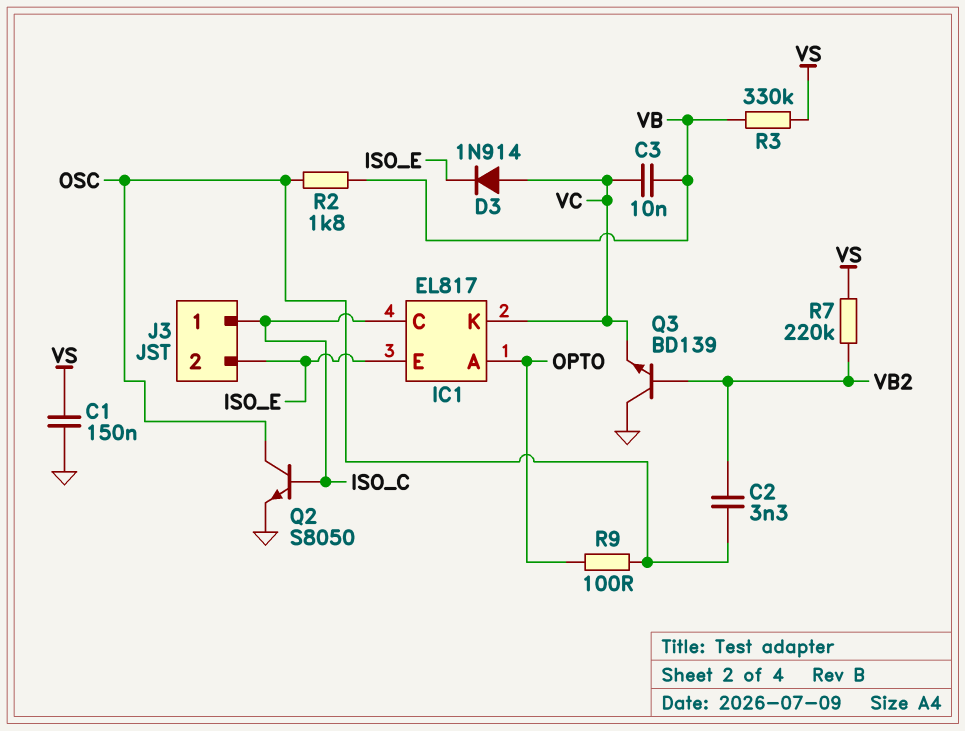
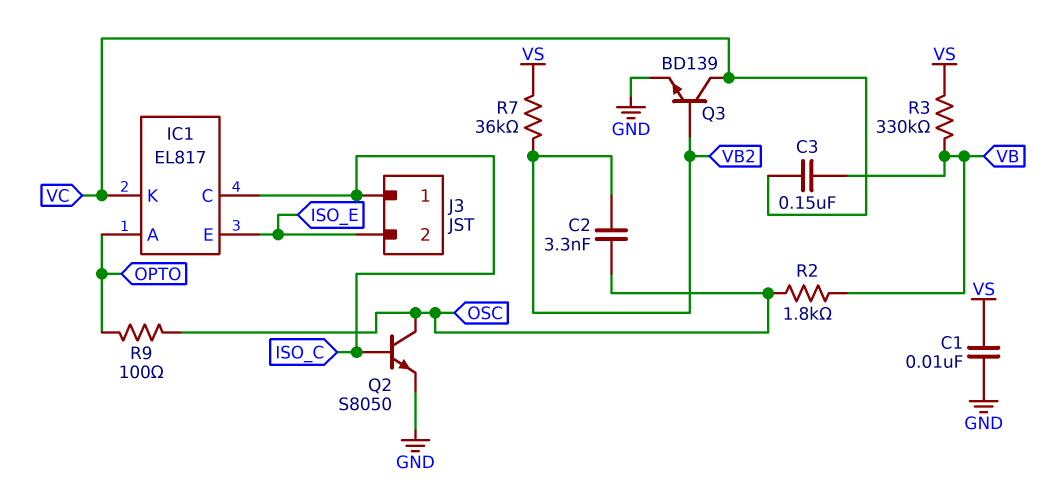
C1: 150nF (GND, VS) -> 10nF (GND, VS)
C3: 10nF (VB, VC) -> 150nF (VB, VC)
D3: diode 1N914 (A VC, K ISO_E) -> none
Q3: NPN BD139 (B VB2, C GND, E VC) -> NPN BD139 (B VB2, C VC, E GND)
R7: 220k (VB2, VS) -> 36k (VB2, VS)

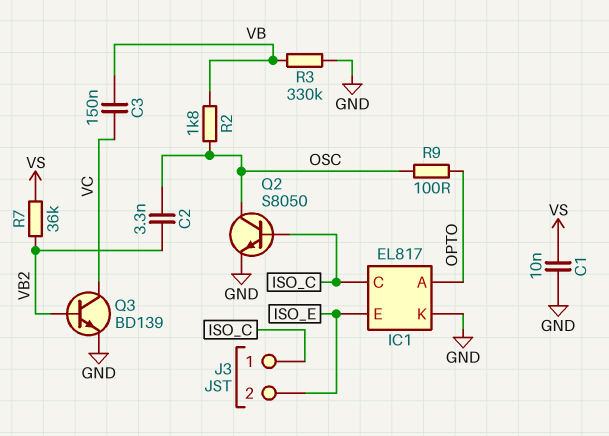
IC1 pin K: VC -> GND
R3: 330k (VB, VS) -> 330k (GND, VB)

